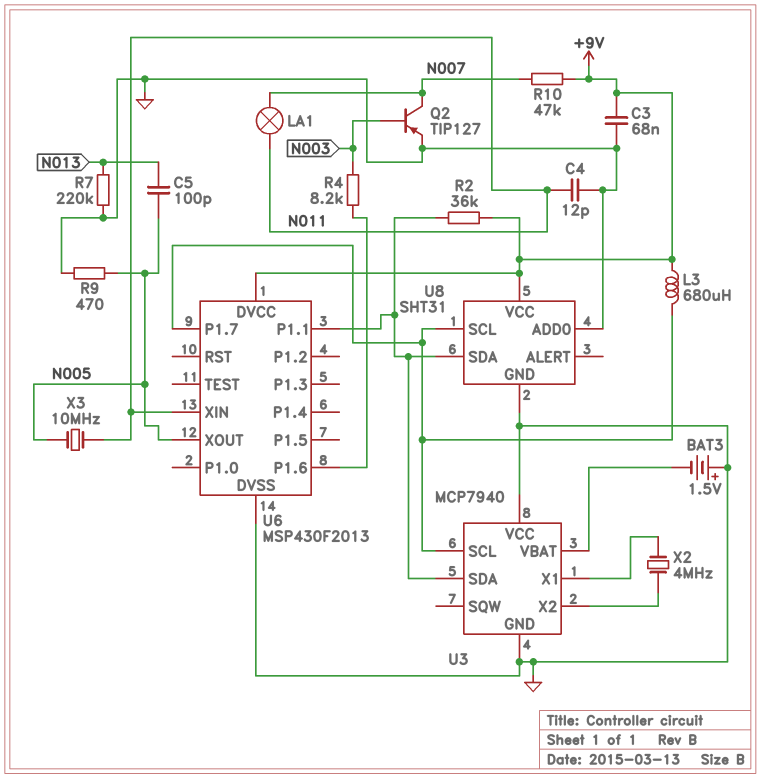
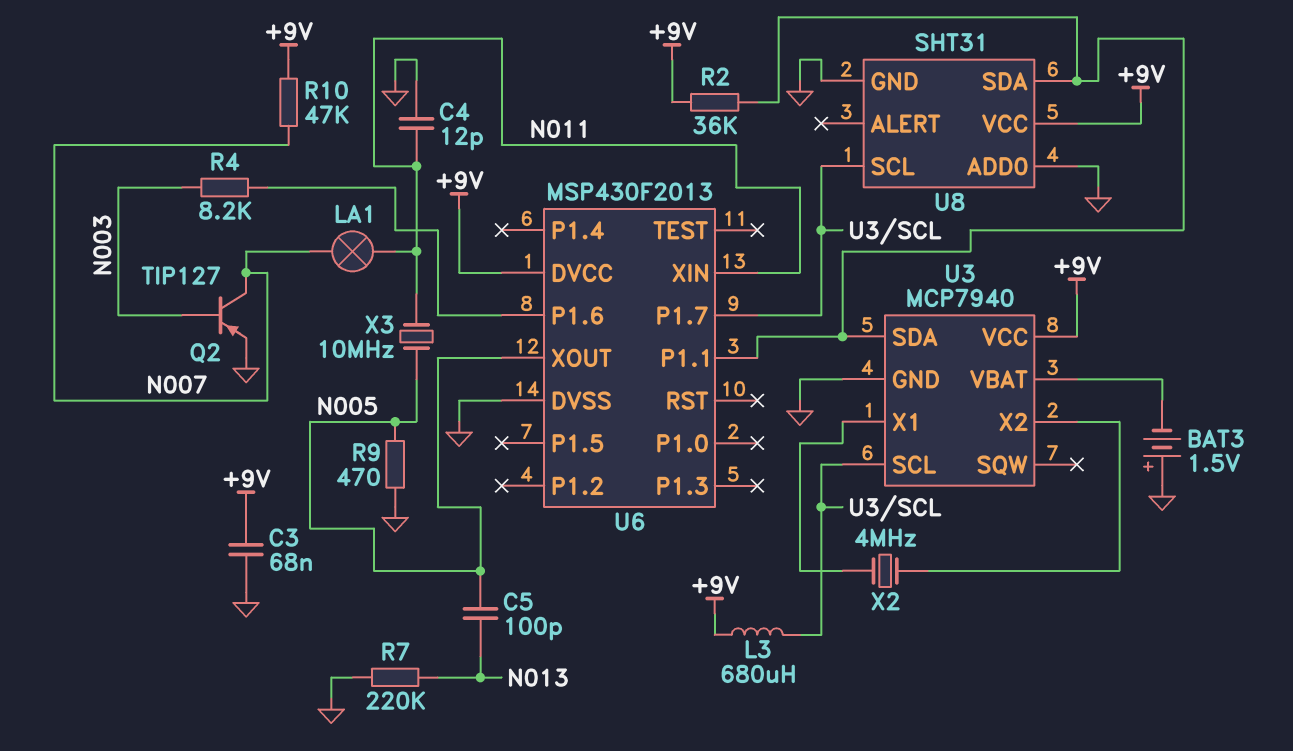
U3 pin VCC: GND -> +9V

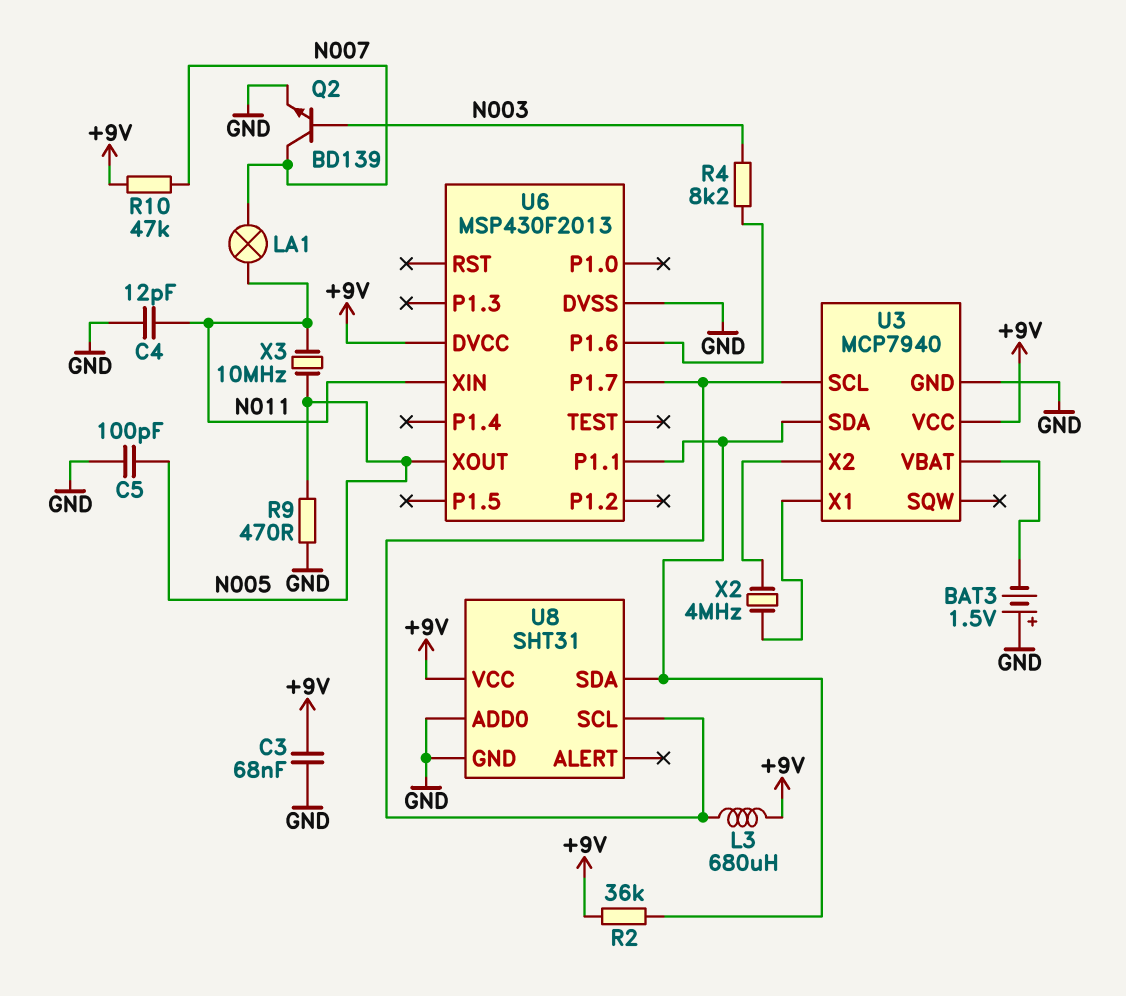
C5: 100pF (N005, N013) -> 100pF (GND, N005)
Q2: PNP TIP127 (B N003, C N007, E GND) -> NPN BD139 (B N003, C N007, E GND)
R7: 220k (GND, N013) -> none

